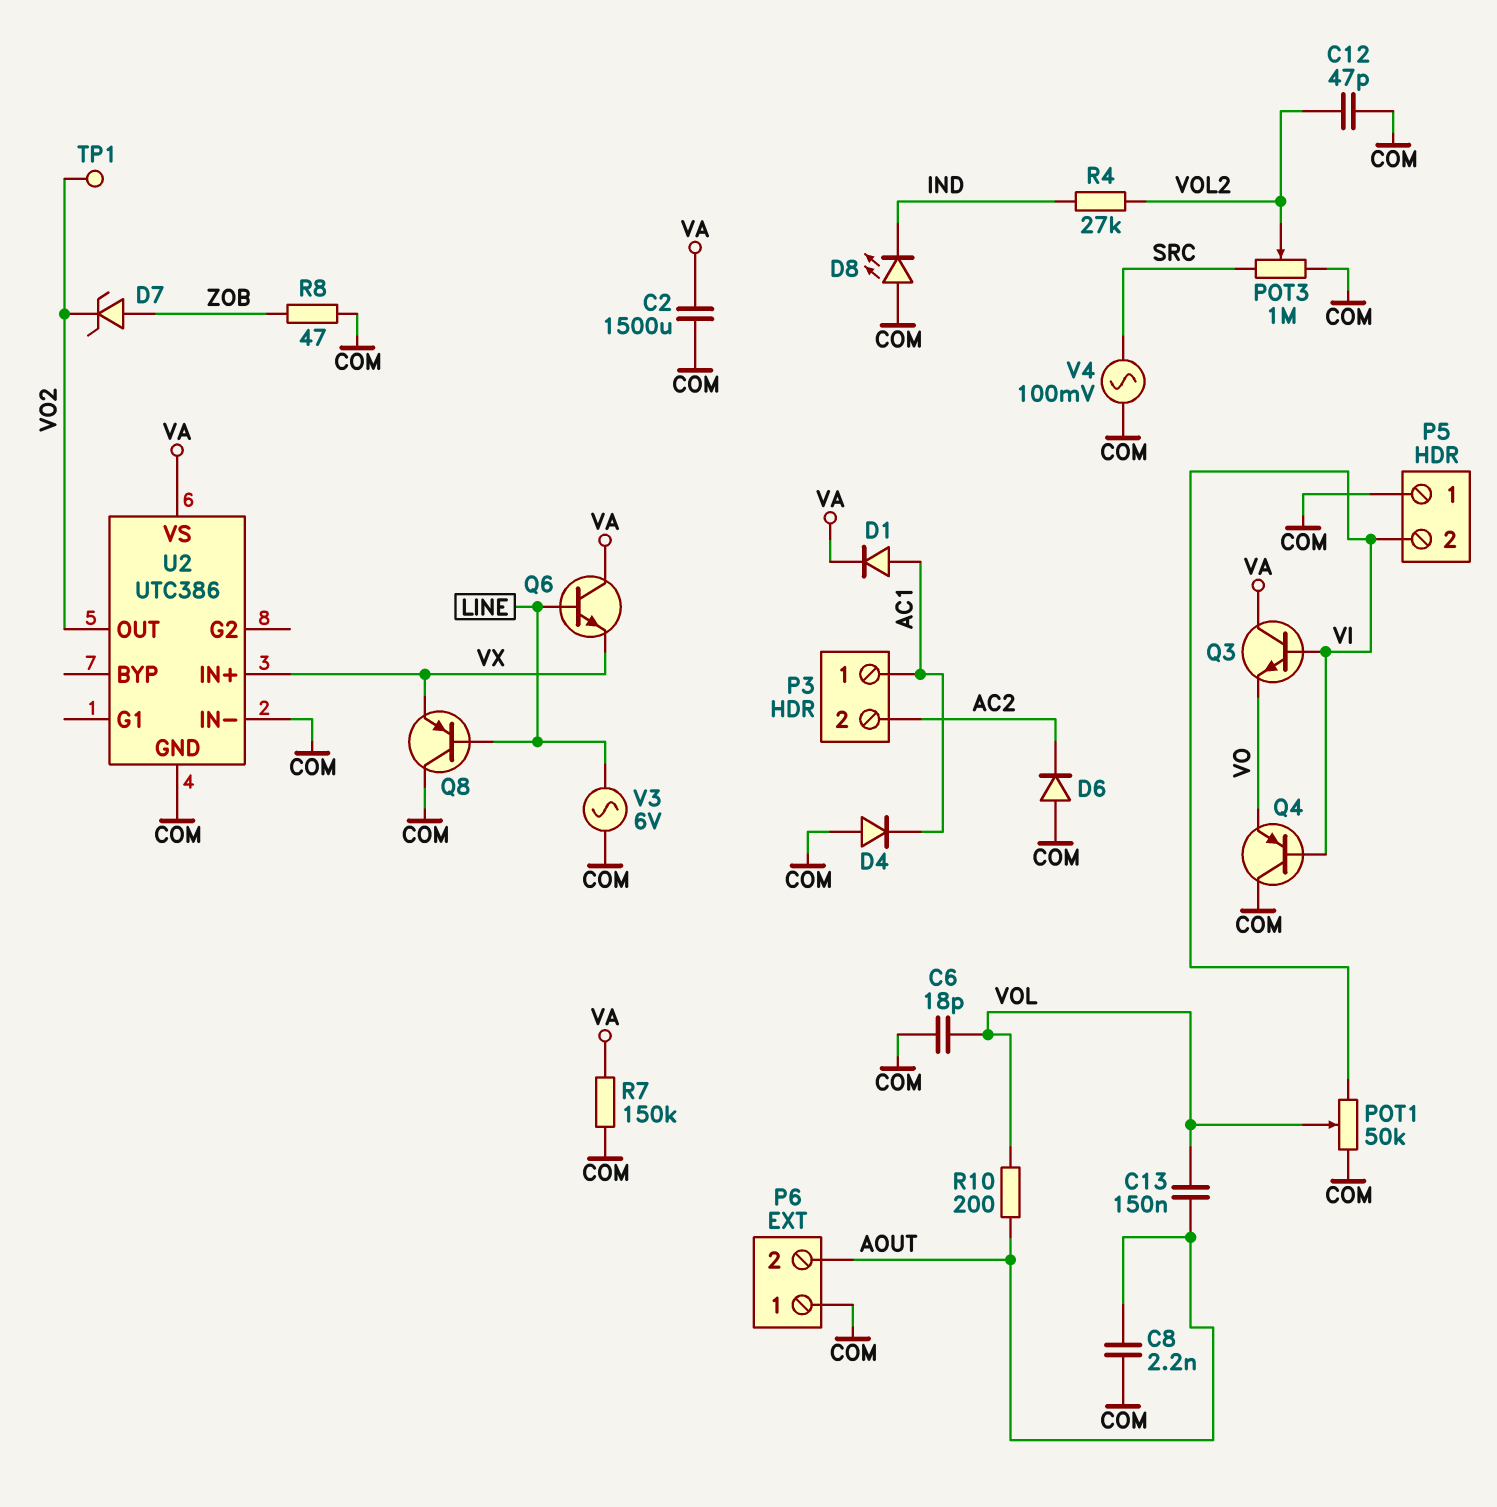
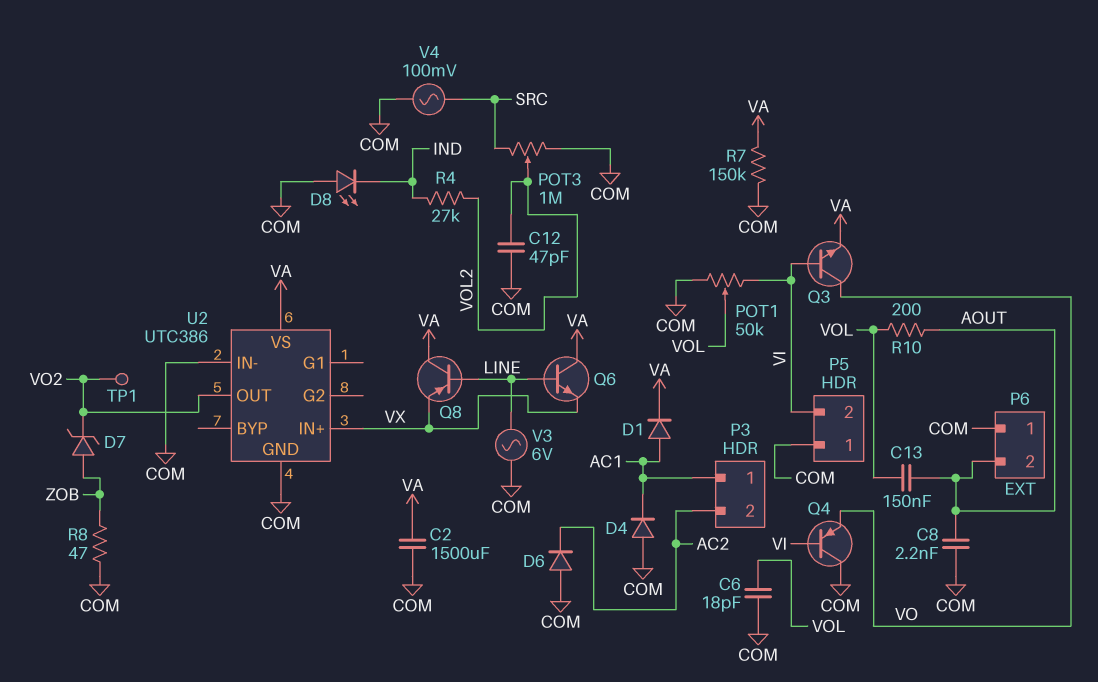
Q3: NPN (B VI, C VA, E VO) -> NPN (B VI, C VO, E VA)
Q8: PNP (B LINE, C COM, E VX) -> PNP (B LINE, C VA, E VX)

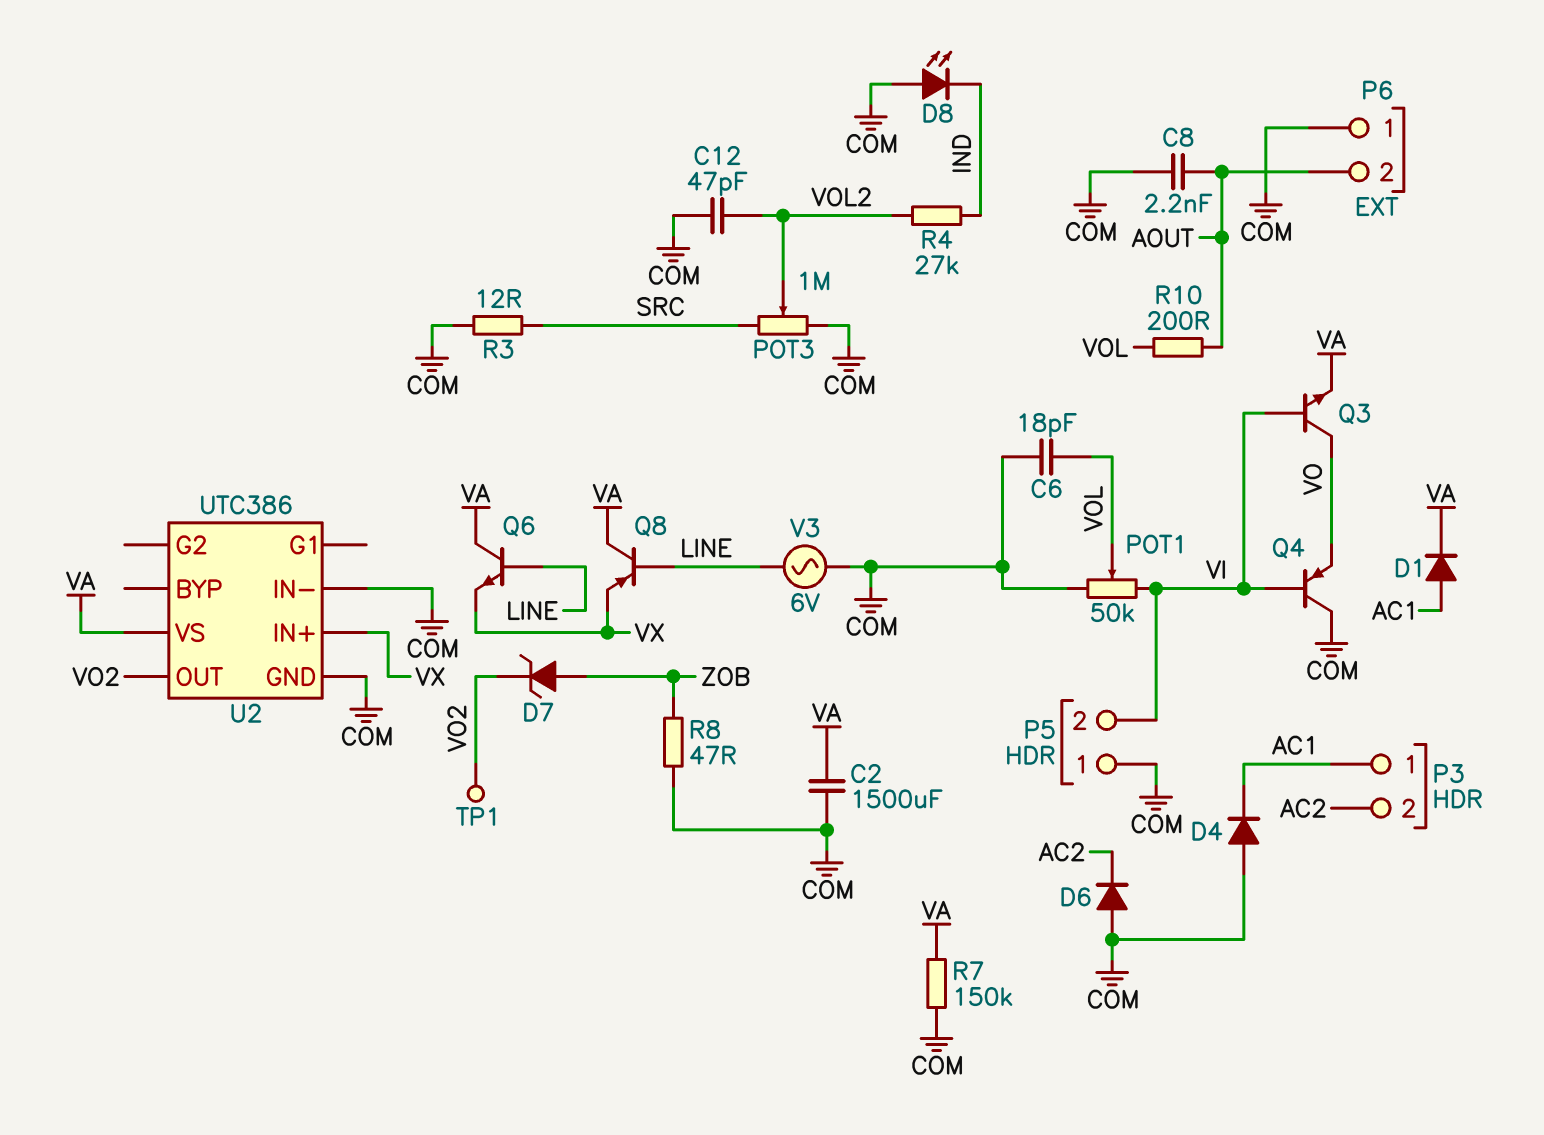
C13: 150nF (AOUT, VOL) -> none
R3: none -> 12 (COM, SRC)
V4: AC 100mV (COM, SRC) -> none

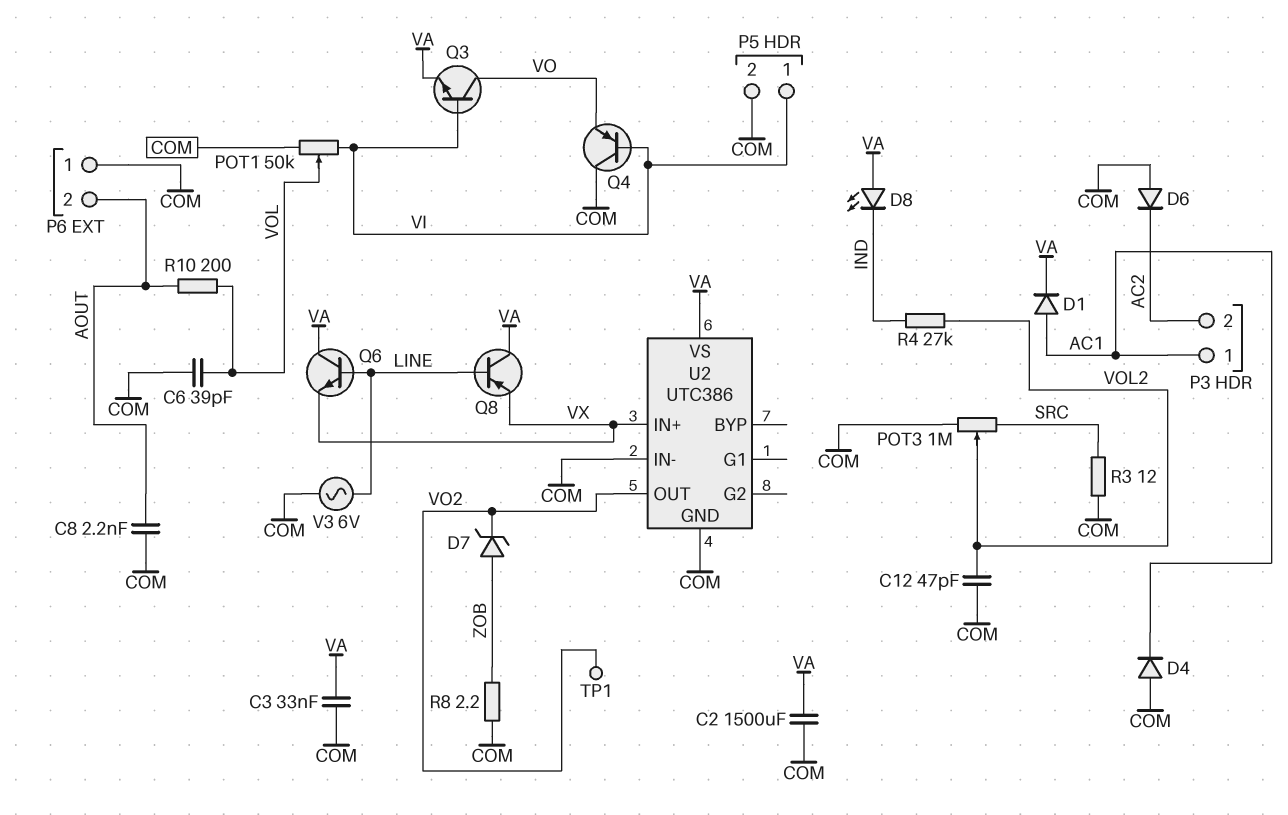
C3: none -> 33nF (COM, VA)
C6: 18pF (COM, VOL) -> 39pF (COM, VOL)
D8: LED (A COM, K IND) -> LED (A VA, K IND)
P5 pin 1: COM -> VI
P5 pin 2: VI -> COM
R7: 150k (COM, VA) -> none
R8: 47 (COM, ZOB) -> 2.2 (COM, ZOB)

